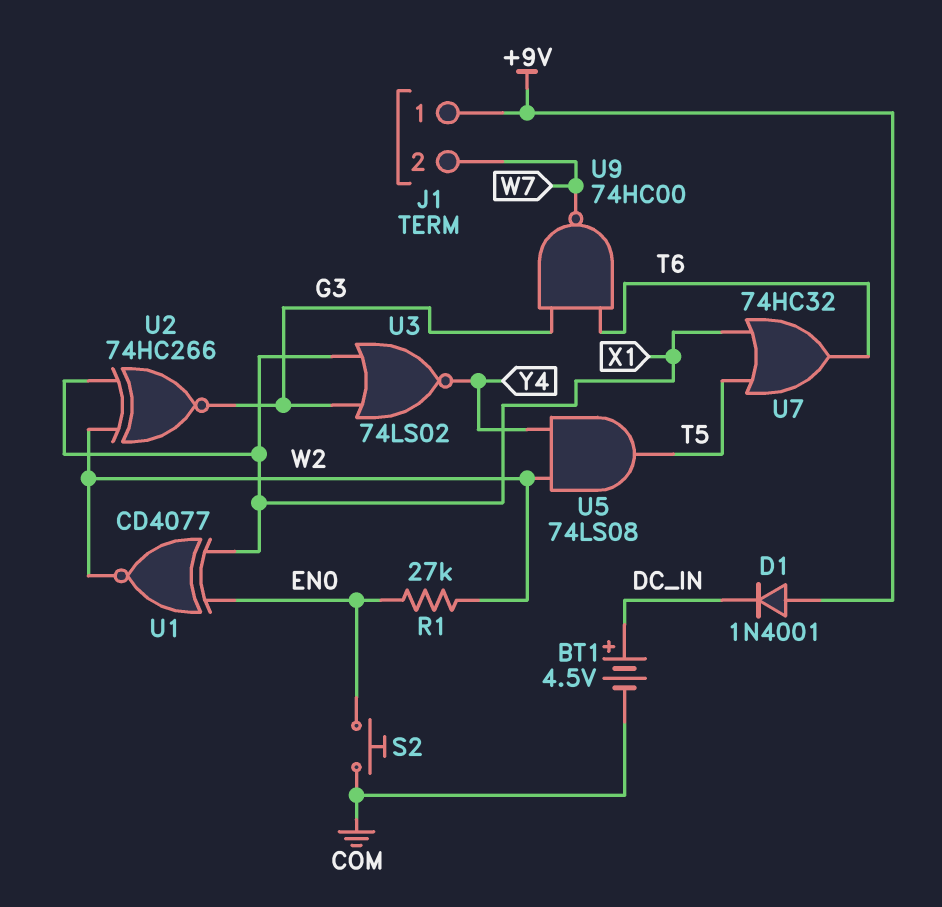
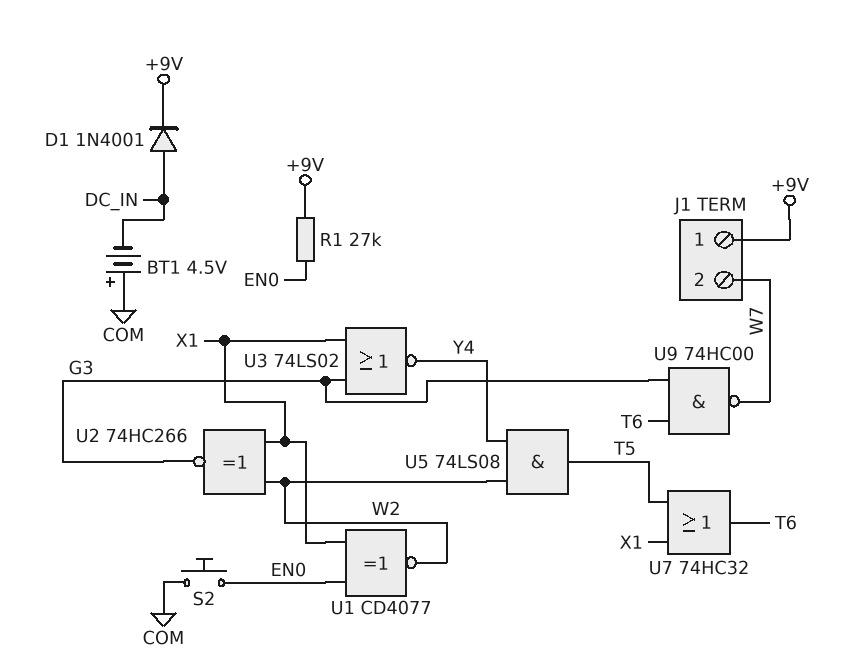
BT1: 4.5V (plus DC_IN, minus COM) -> 4.5V (plus COM, minus DC_IN)
D1: diode 1N4001 (A +9V, K DC_IN) -> diode 1N4001 (A DC_IN, K +9V)
R1: 27k (EN0, W2) -> 27k (+9V, EN0)

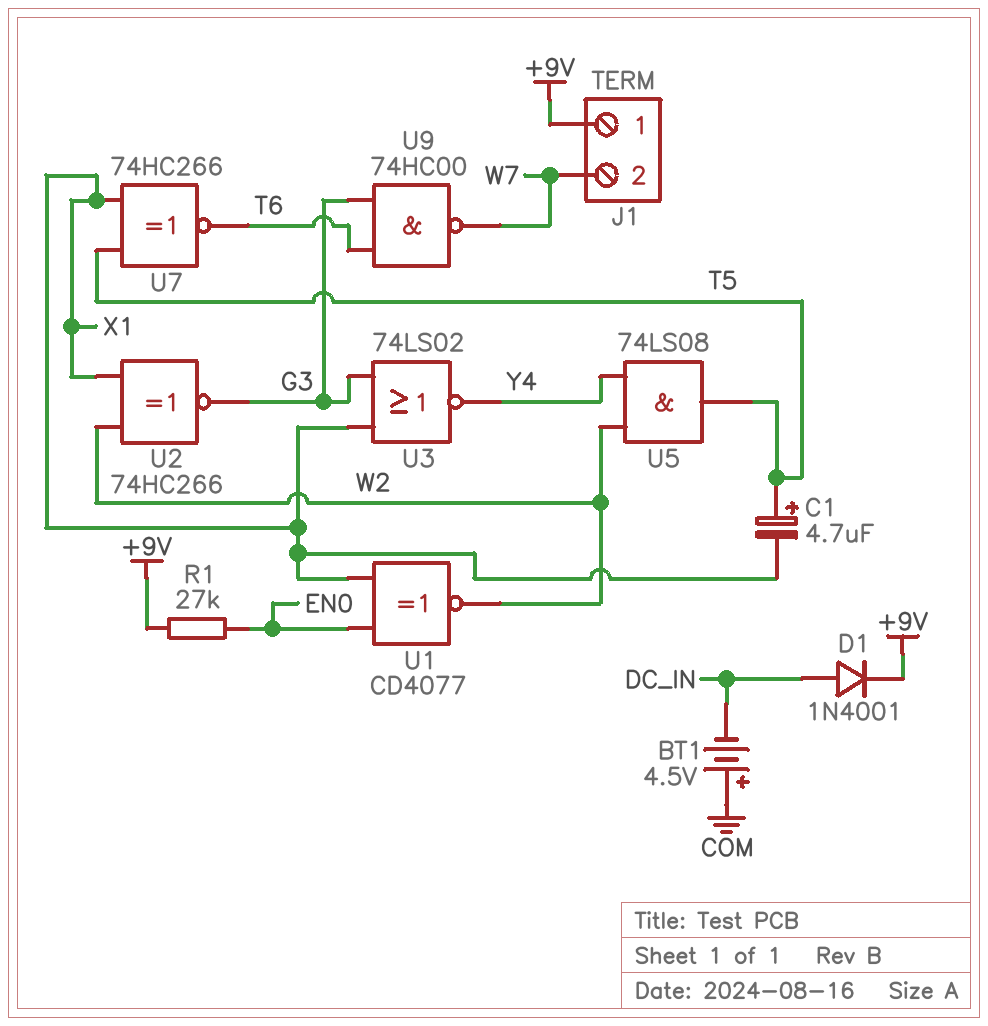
C1: none -> 4.7uF (plus T5, minus X1)
S2: button (COM, EN0) -> none
U7: OR 74HC32 (in T5, in X1, out T6) -> XNOR 74HC266 (in T5, in X1, out T6)

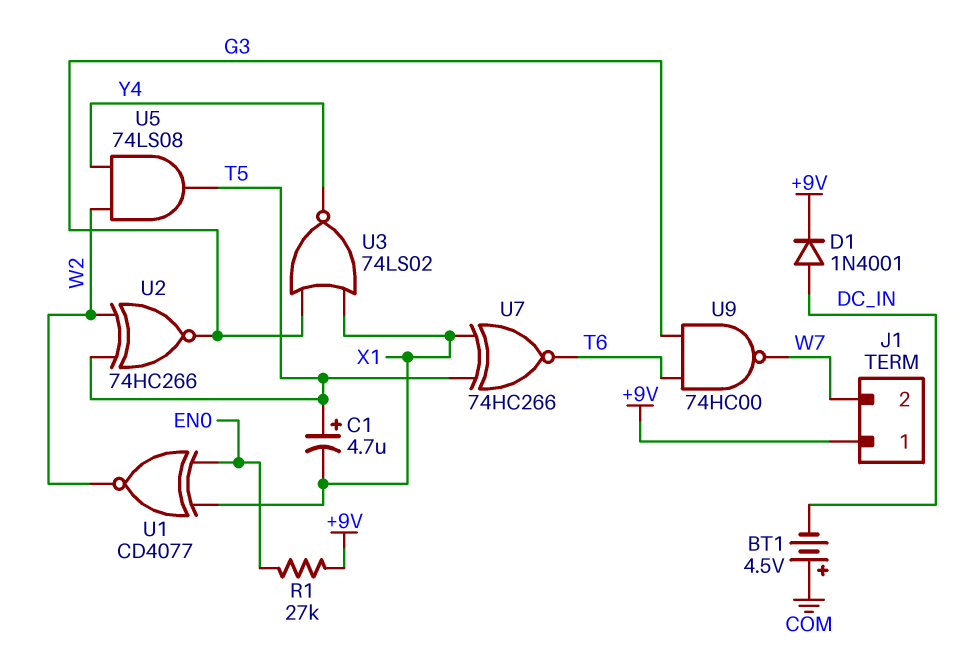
U2: XNOR 74HC266 (in W2, in X1, out G3) -> XNOR 74HC266 (in T5, in W2, out G3)

